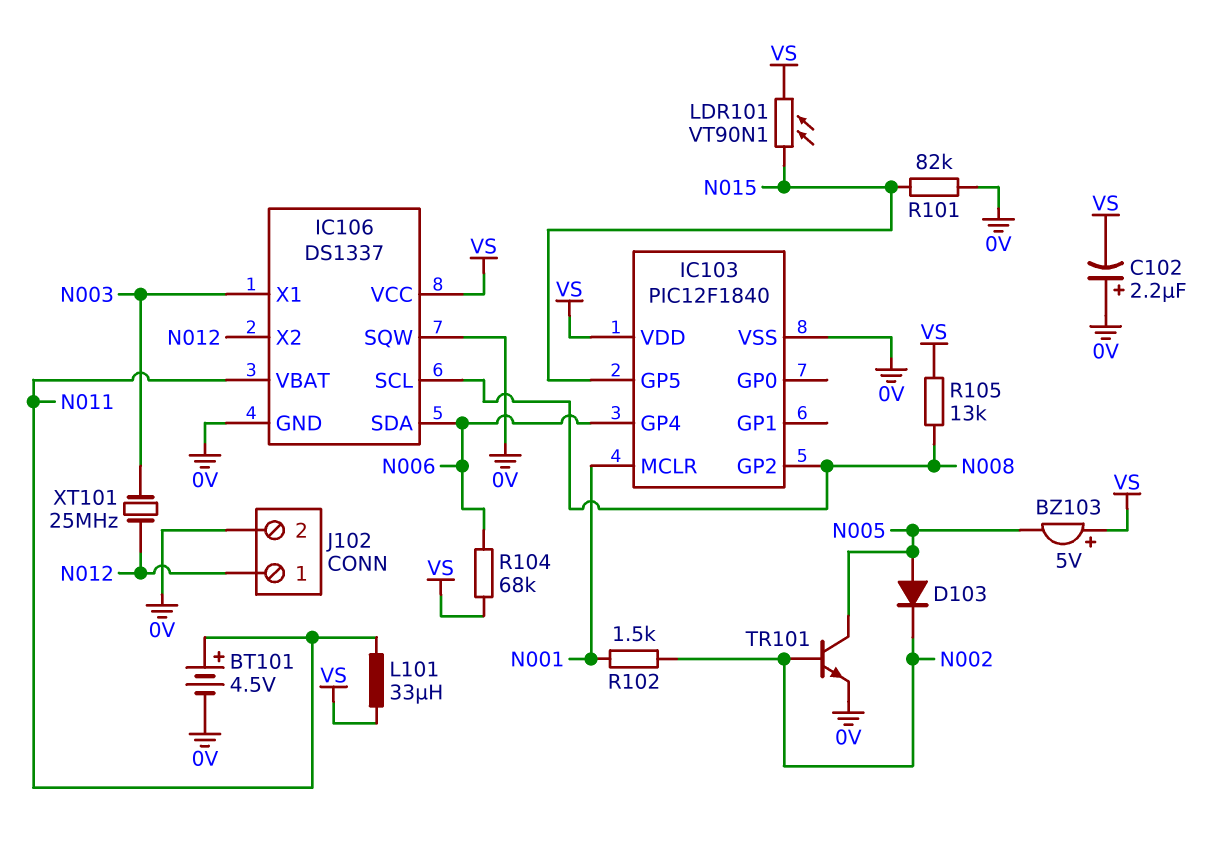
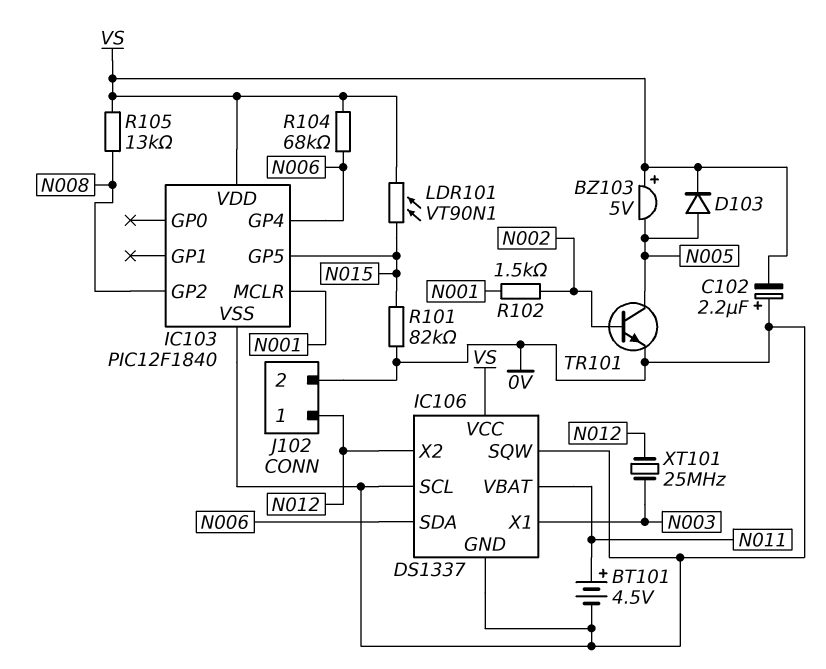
D103: diode (A N005, K N002) -> diode (A N005, K VS)
IC106 pin SCL: N008 -> 0V
L101: 33uH (N011, VS) -> none

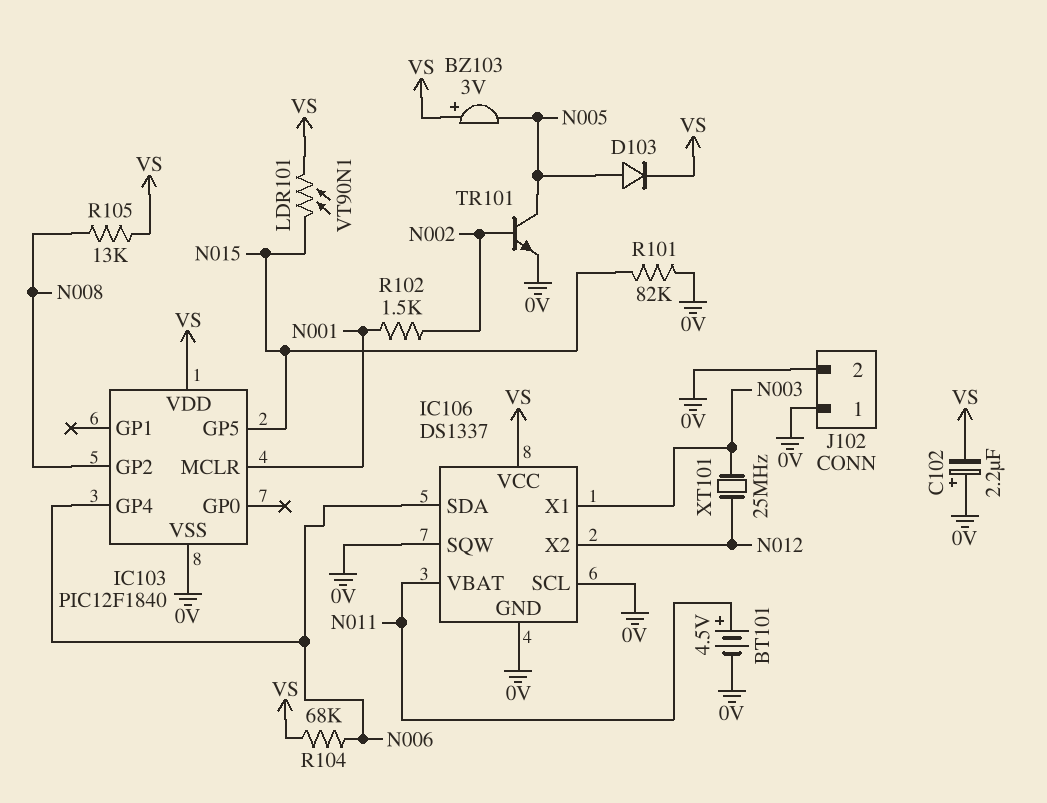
BZ103: buzzer 5V (plus VS, minus N005) -> buzzer 3V (plus VS, minus N005)
J102 pin 1: N012 -> 0V

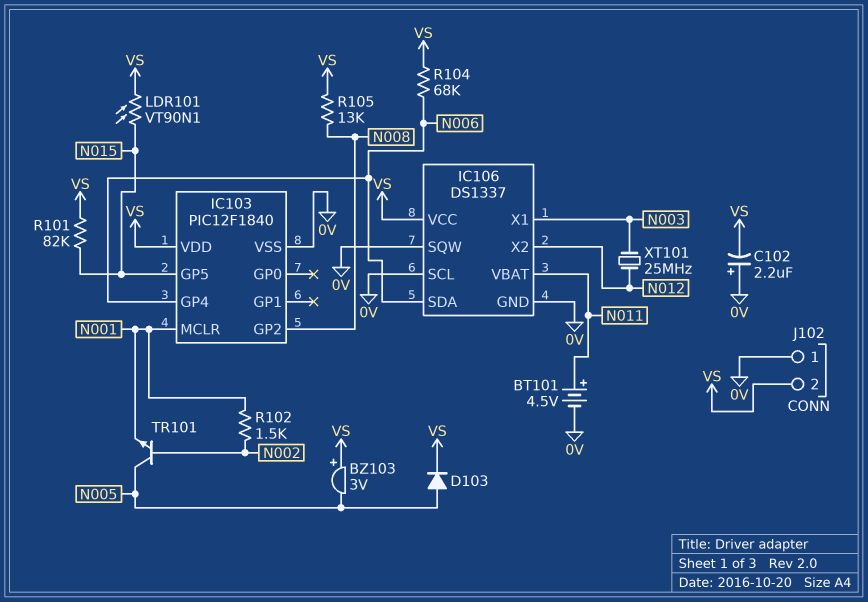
J102 pin 2: 0V -> VS
R101: 82k (0V, N015) -> 82k (N015, VS)
TR101: NPN (B N002, C N005, E 0V) -> NPN (B N002, C N005, E N001)

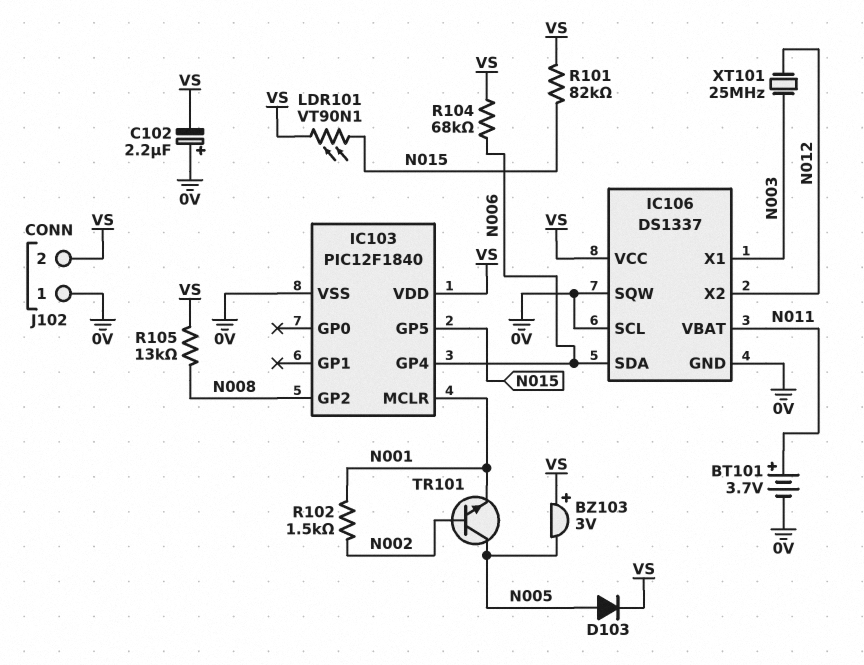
BT101: 4.5V (plus N011, minus 0V) -> 3.7V (plus N011, minus 0V)

